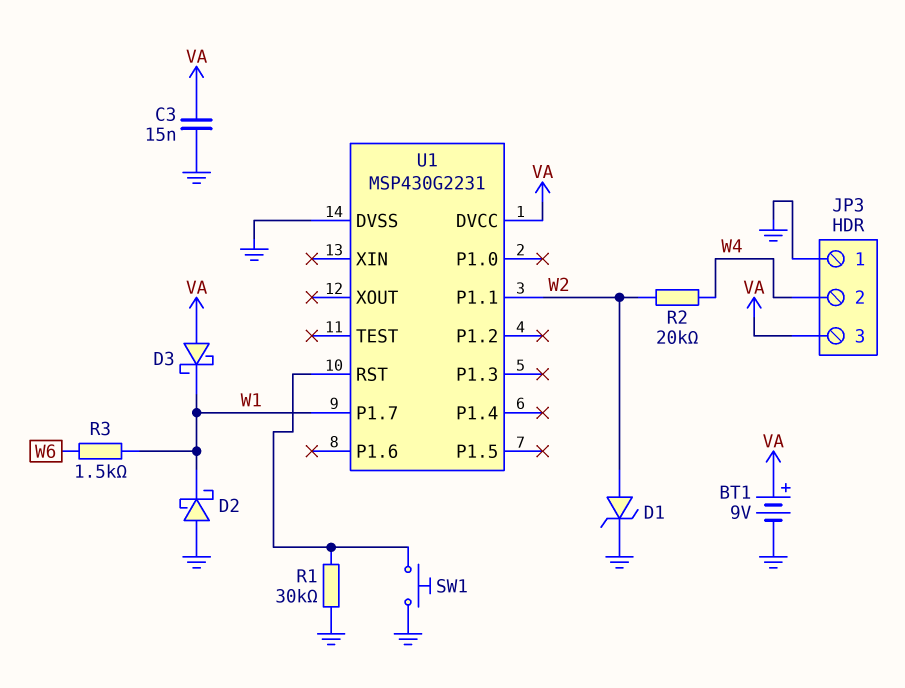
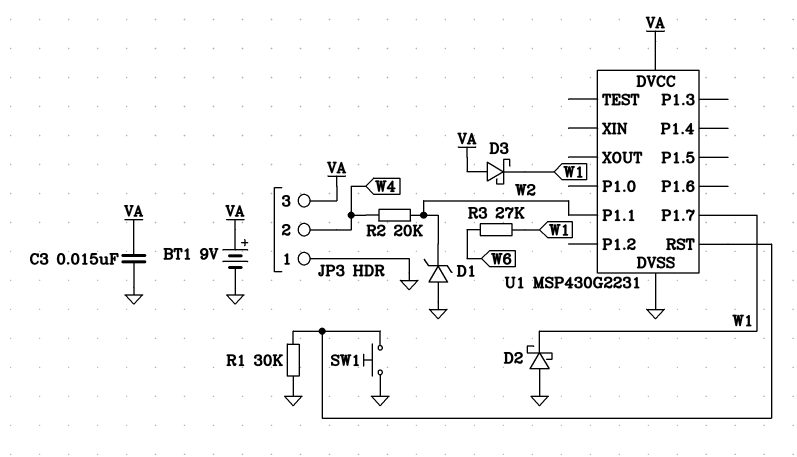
D1: zener (A W2, K GND) -> zener (A GND, K W2)
R3: 1.5k (W1, W6) -> 27k (W1, W6)

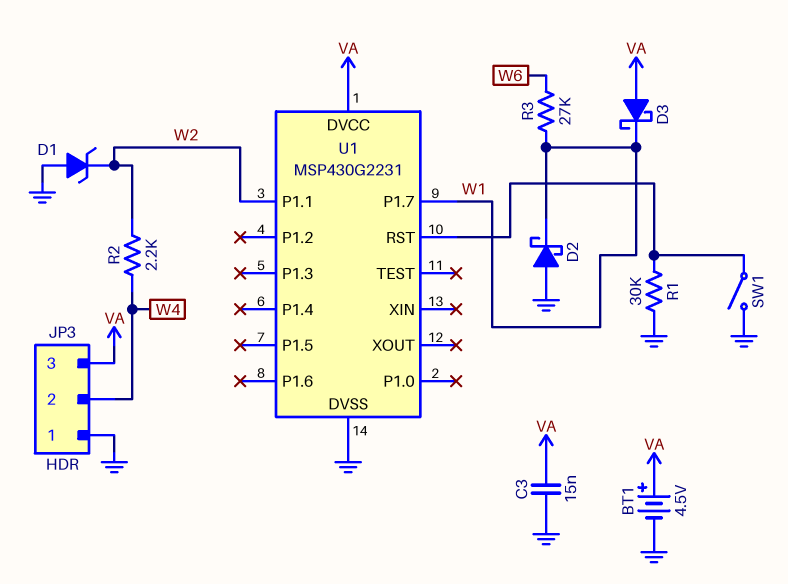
BT1: 9V (plus VA, minus GND) -> 4.5V (plus VA, minus GND)
R2: 20k (W2, W4) -> 2.2k (W2, W4)
SW1: button (GND, U1/RST) -> switch (GND, U1/RST)

